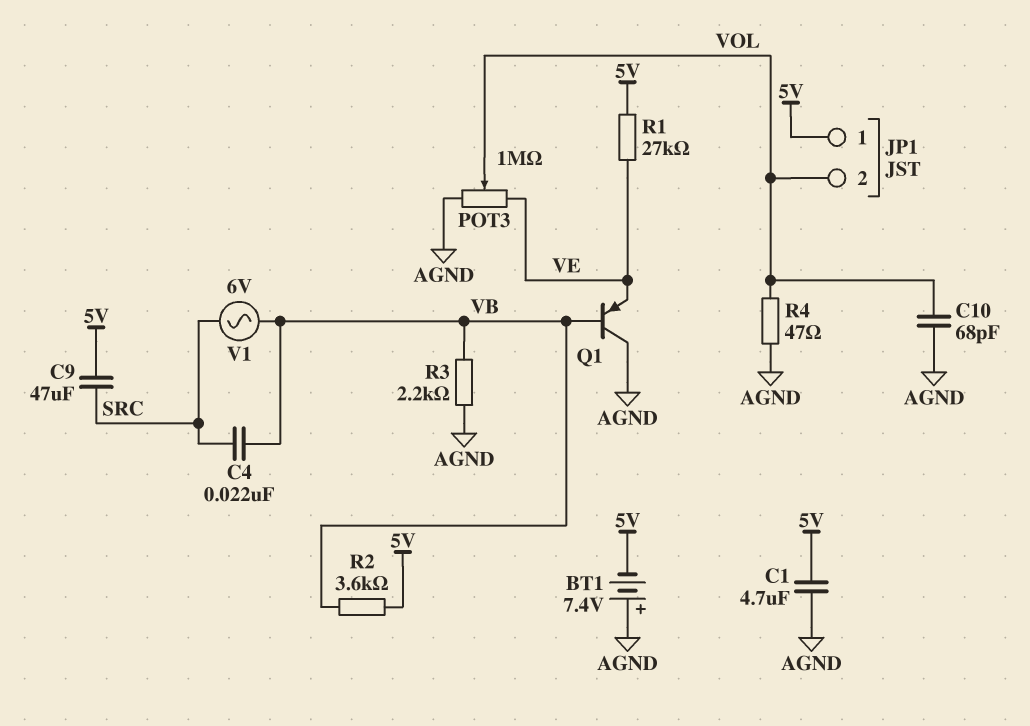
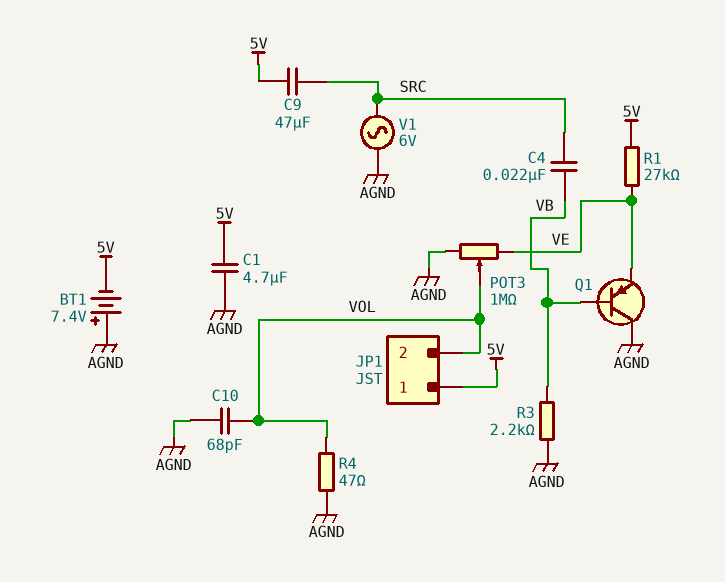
R2: 3.6k (5V, VB) -> none
V1: AC 6V (SRC, VB) -> AC 6V (AGND, SRC)

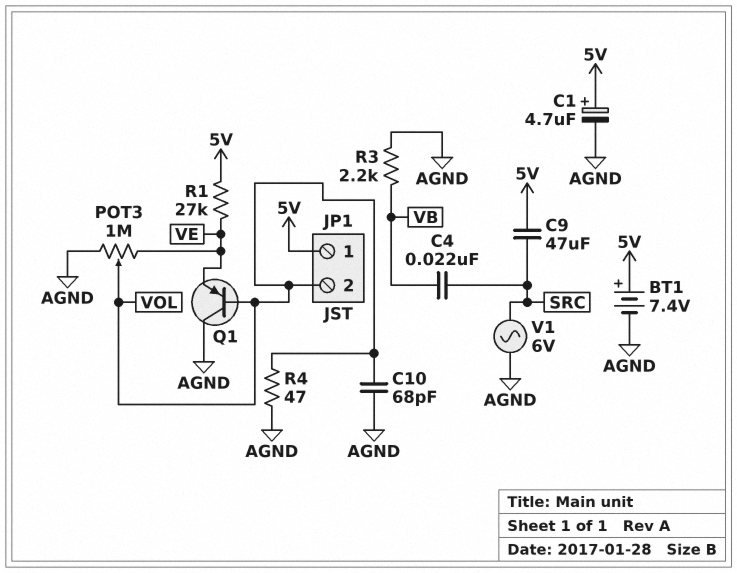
BT1: 7.4V (plus AGND, minus 5V) -> 7.4V (plus 5V, minus AGND)
C1: 4.7uF (5V, AGND) -> 4.7uF (plus 5V, minus AGND)
Q1: PNP (B VB, C AGND, E VE) -> PNP (B VOL, C AGND, E VE)

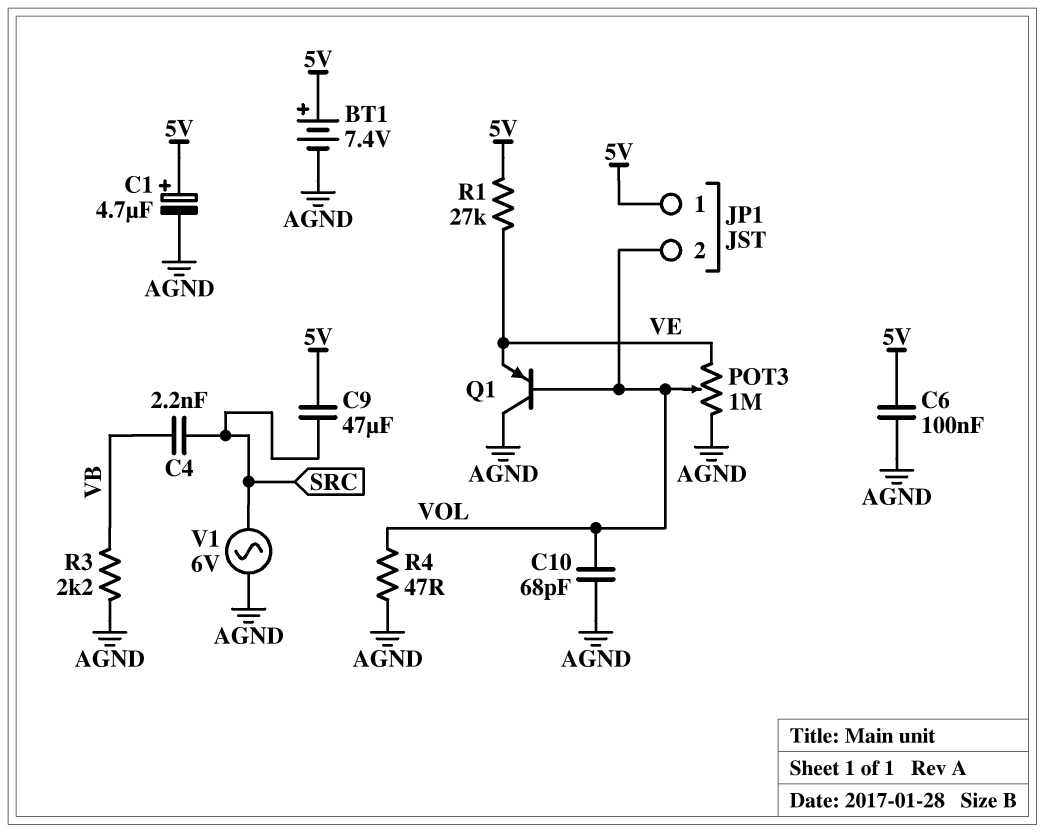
C4: 22nF (SRC, VB) -> 2.2nF (SRC, VB)
C6: none -> 100nF (5V, AGND)

